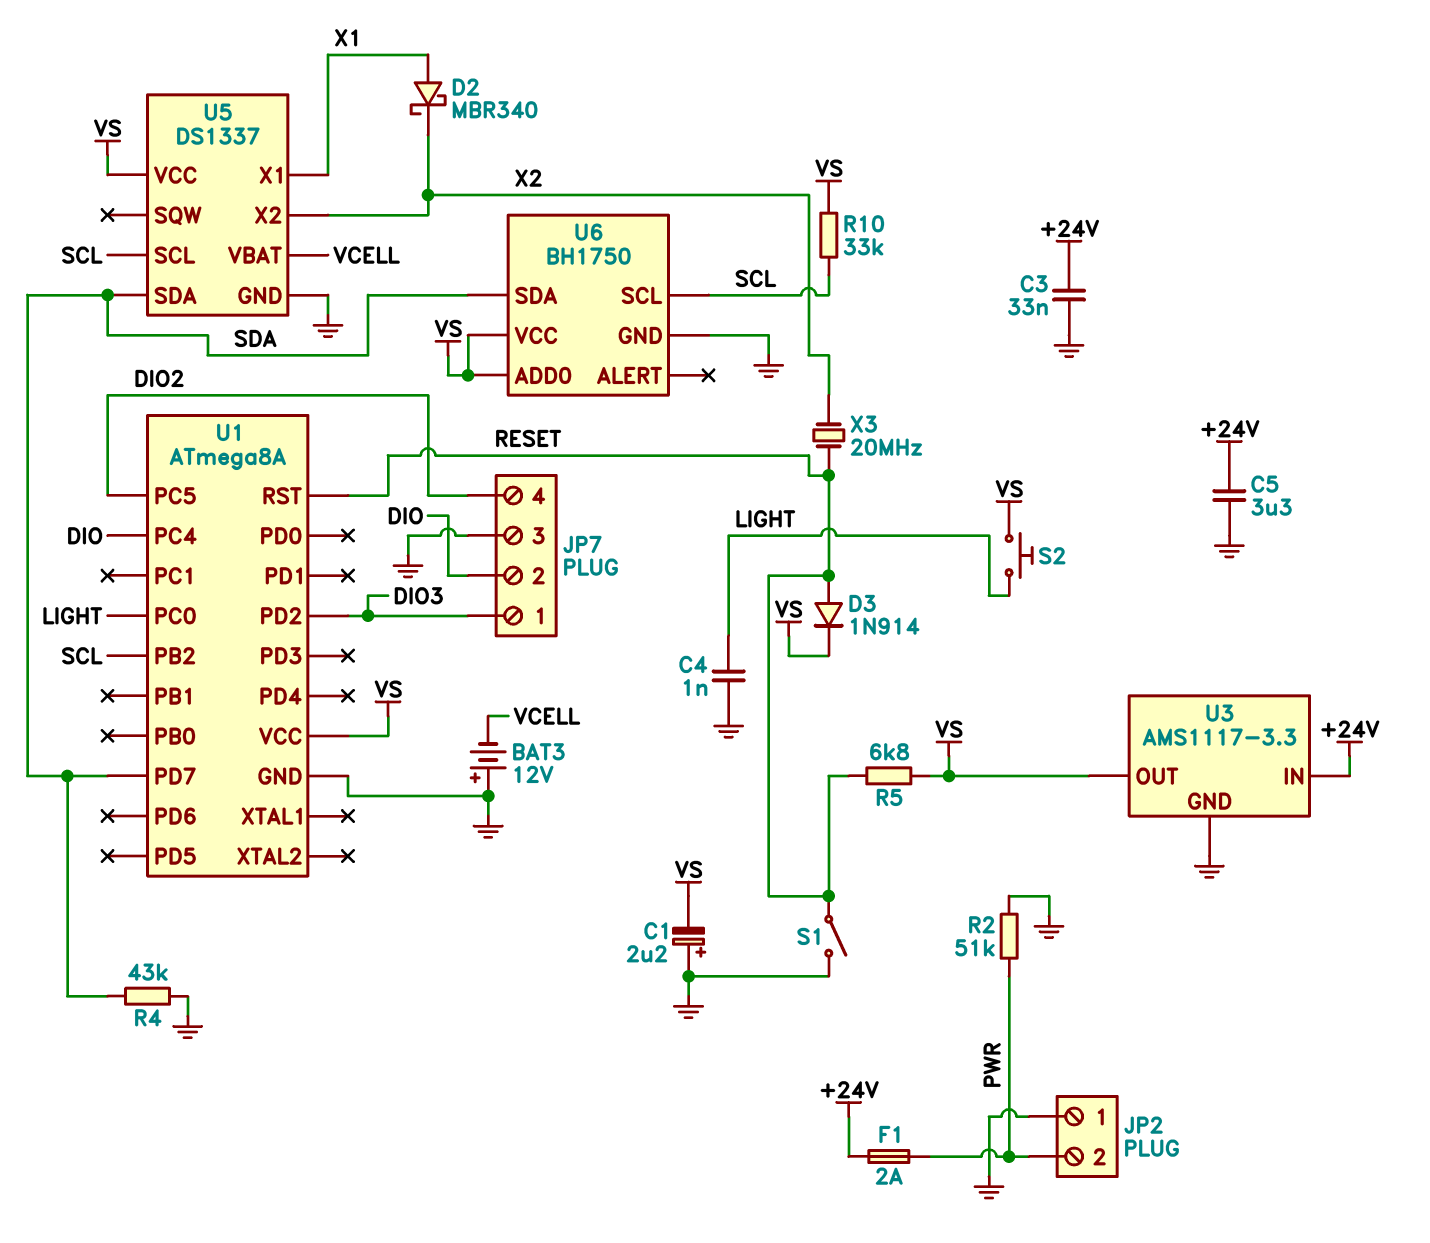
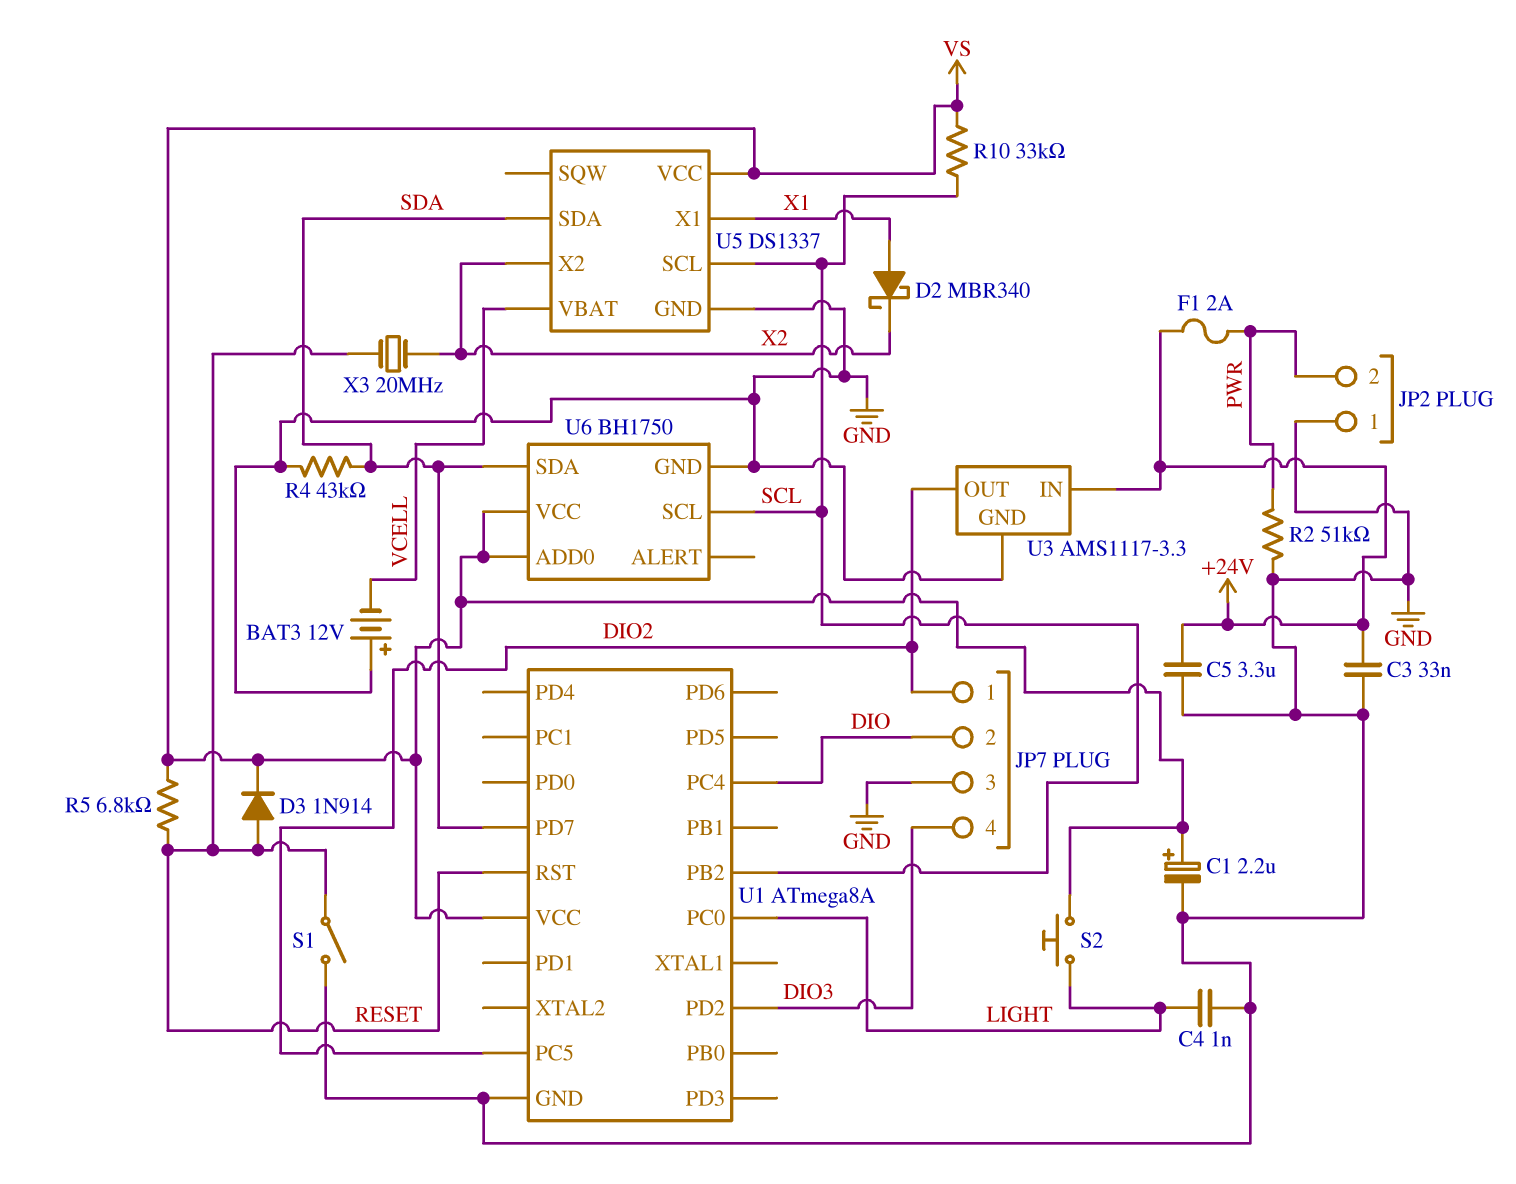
C1: 2.2uF (plus GND, minus VS) -> 2.2uF (plus VS, minus GND)
JP7 pin 1: DIO3 -> DIO2
JP7 pin 4: DIO2 -> DIO3
U3 pin OUT: VS -> DIO2

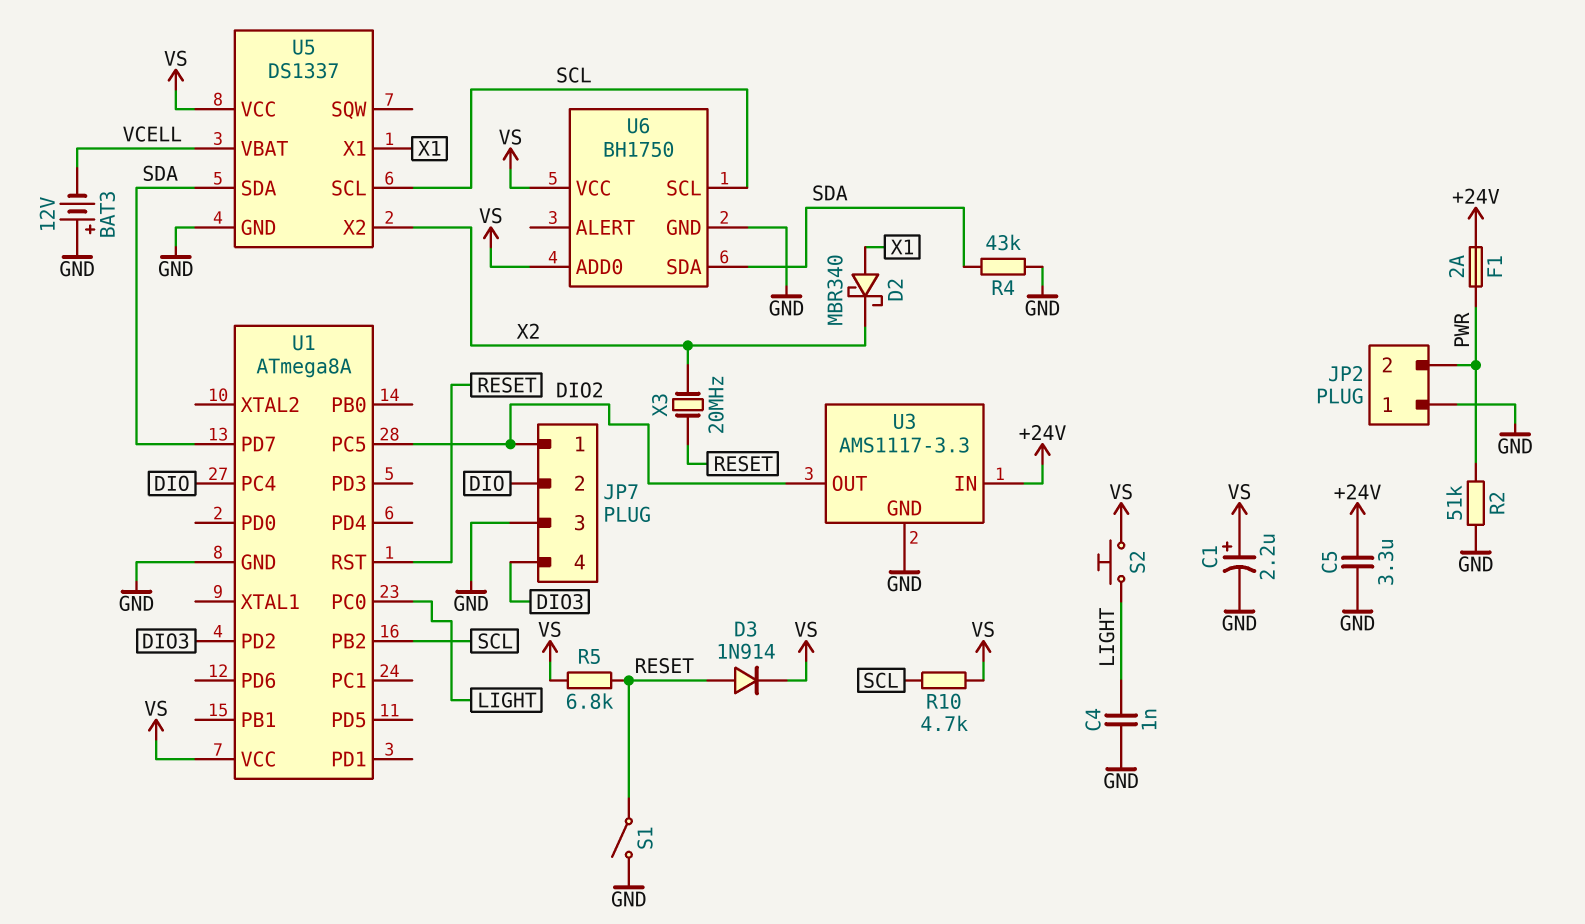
C3: 33nF (+24V, GND) -> none
R10: 33k (SCL, VS) -> 4.7k (SCL, VS)

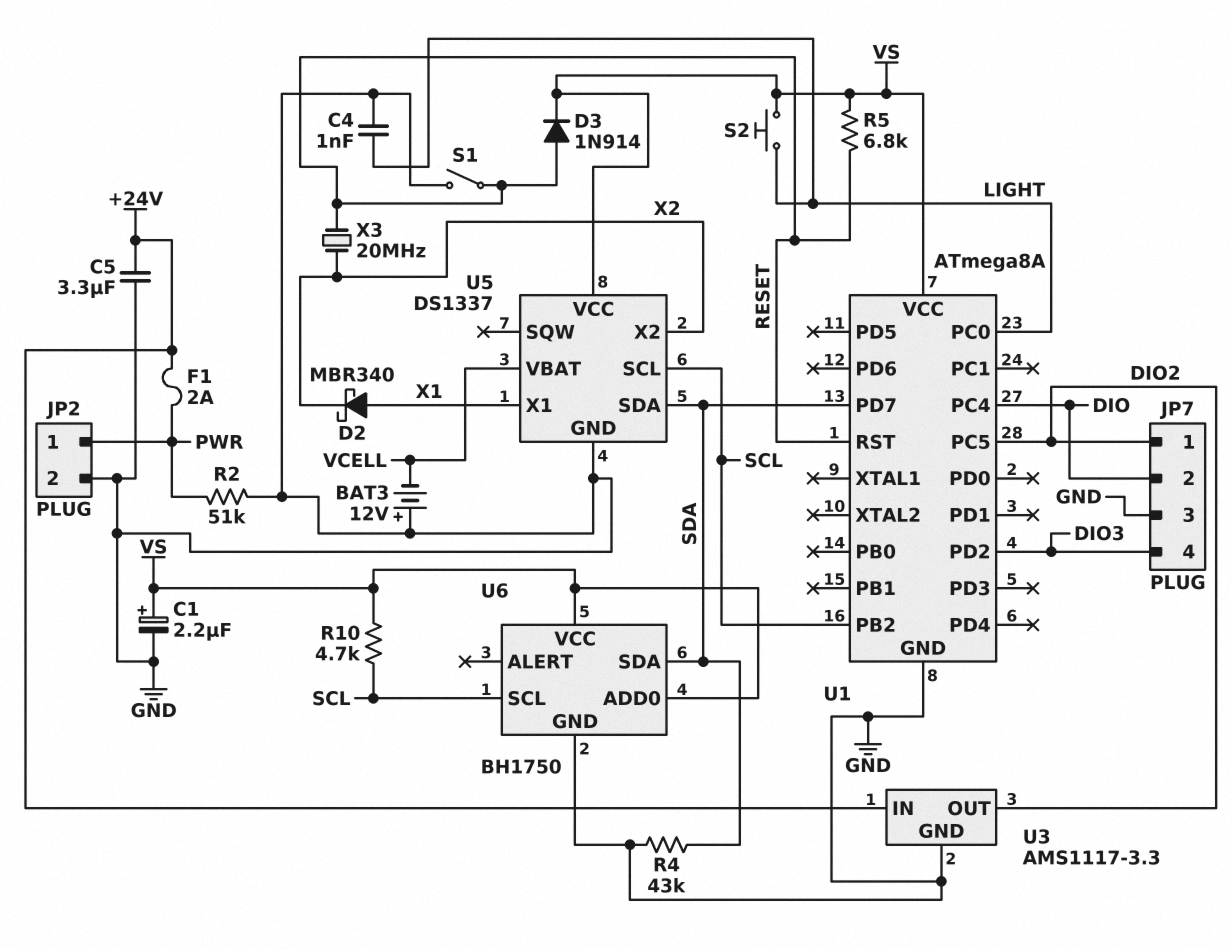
JP2 pin 1: GND -> PWR
JP2 pin 2: PWR -> GND

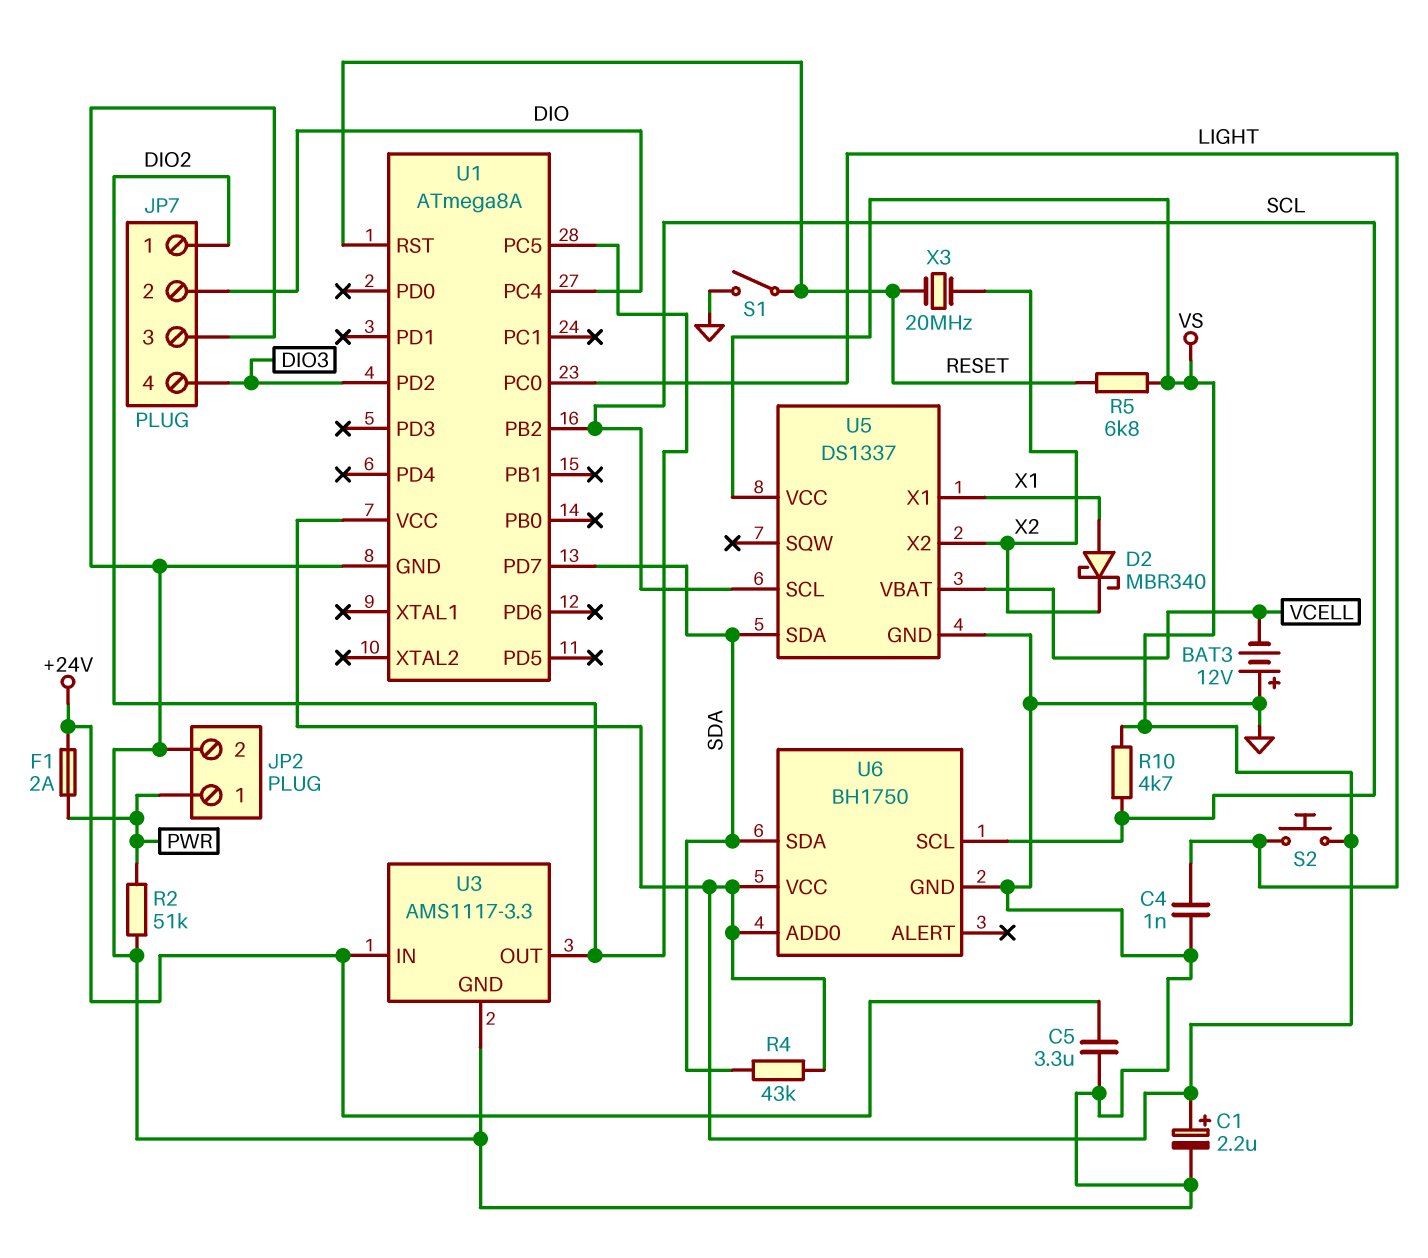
D3: diode 1N914 (A RESET, K VS) -> none
R4: 43k (GND, SDA) -> 43k (SDA, VS)

